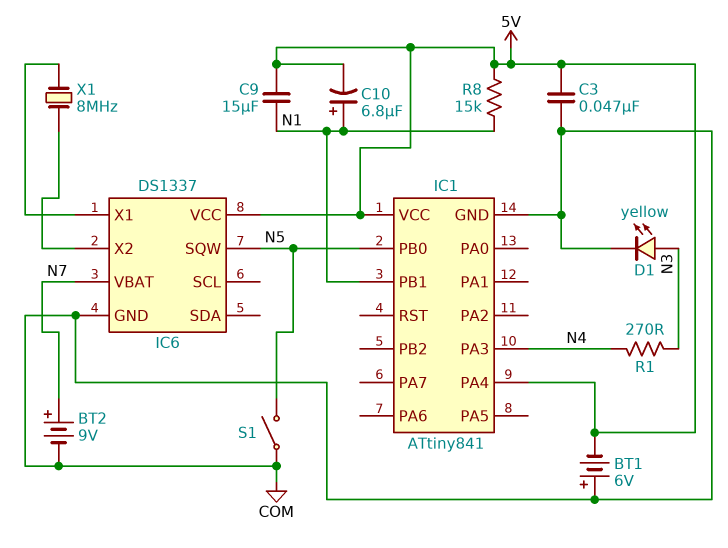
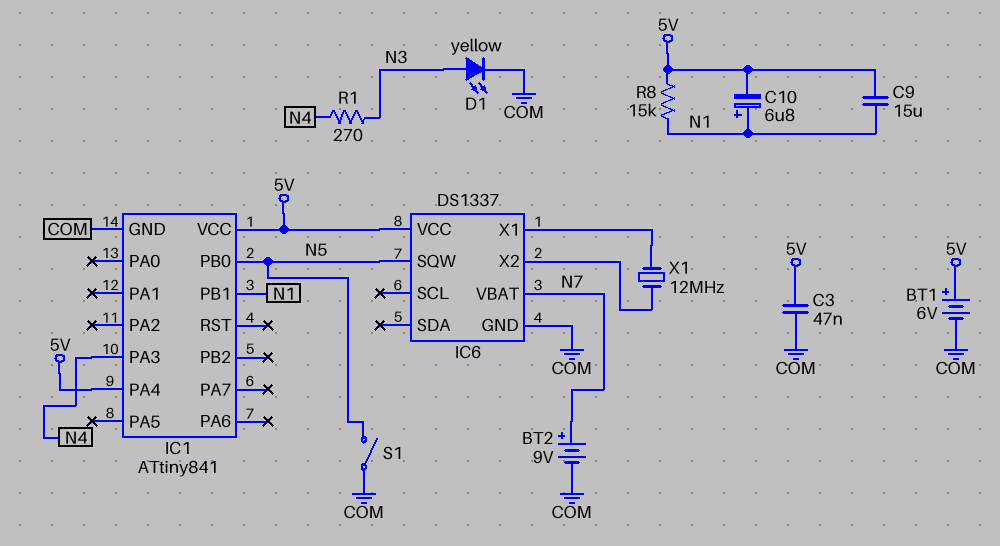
BT1: 6V (plus COM, minus 5V) -> 6V (plus 5V, minus COM)
X1: 8MHz (IC6/X1, IC6/X2) -> 12MHz (IC6/X1, IC6/X2)

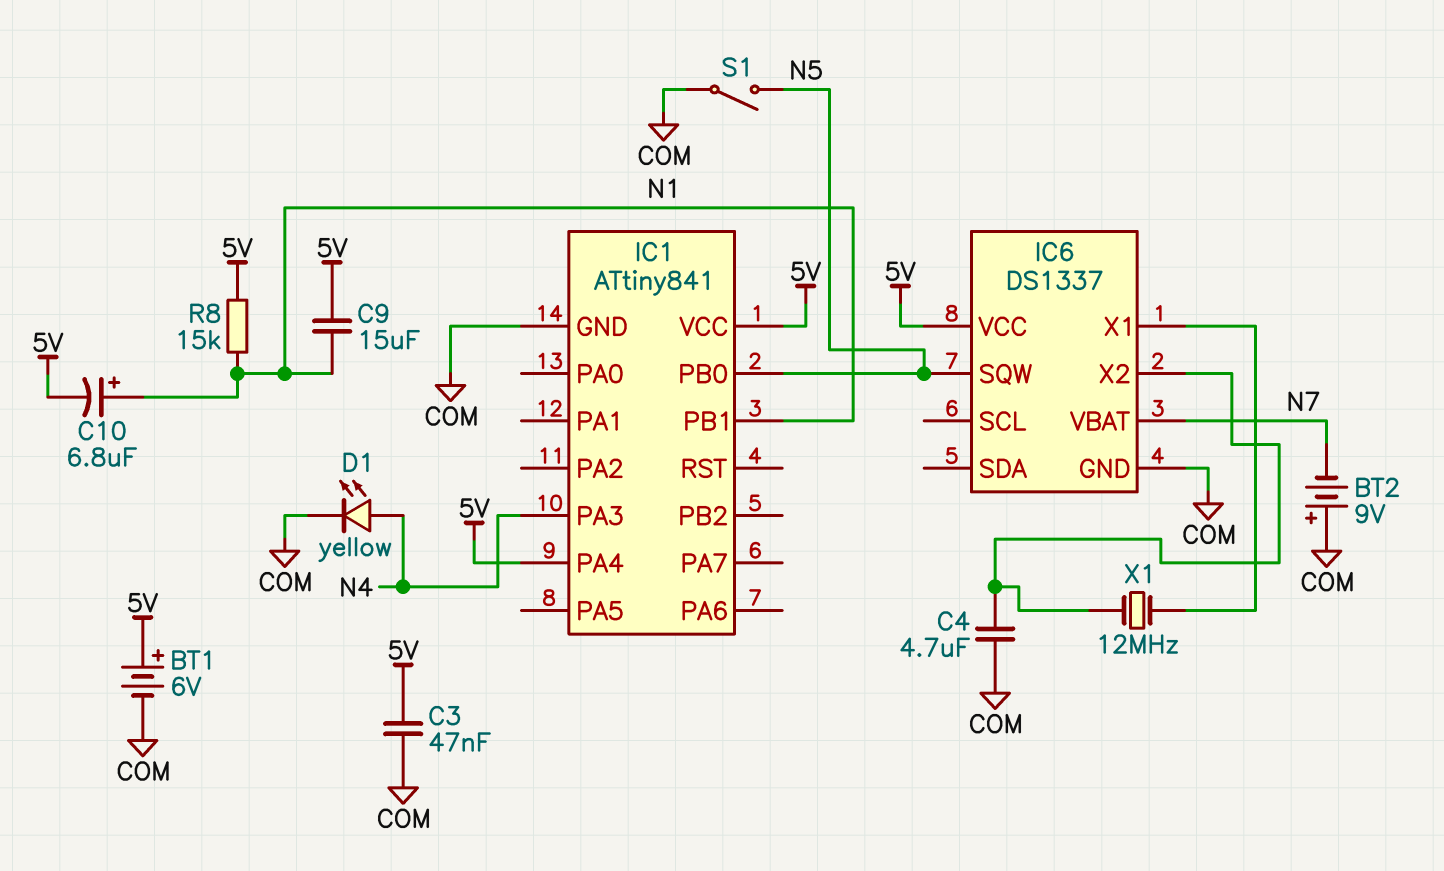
BT2: 9V (plus N7, minus COM) -> 9V (plus COM, minus N7)
C4: none -> 4.7uF (COM, IC6/X2)
D1: LED yellow (A N3, K COM) -> LED yellow (A N4, K COM)
R1: 270 (N3, N4) -> none

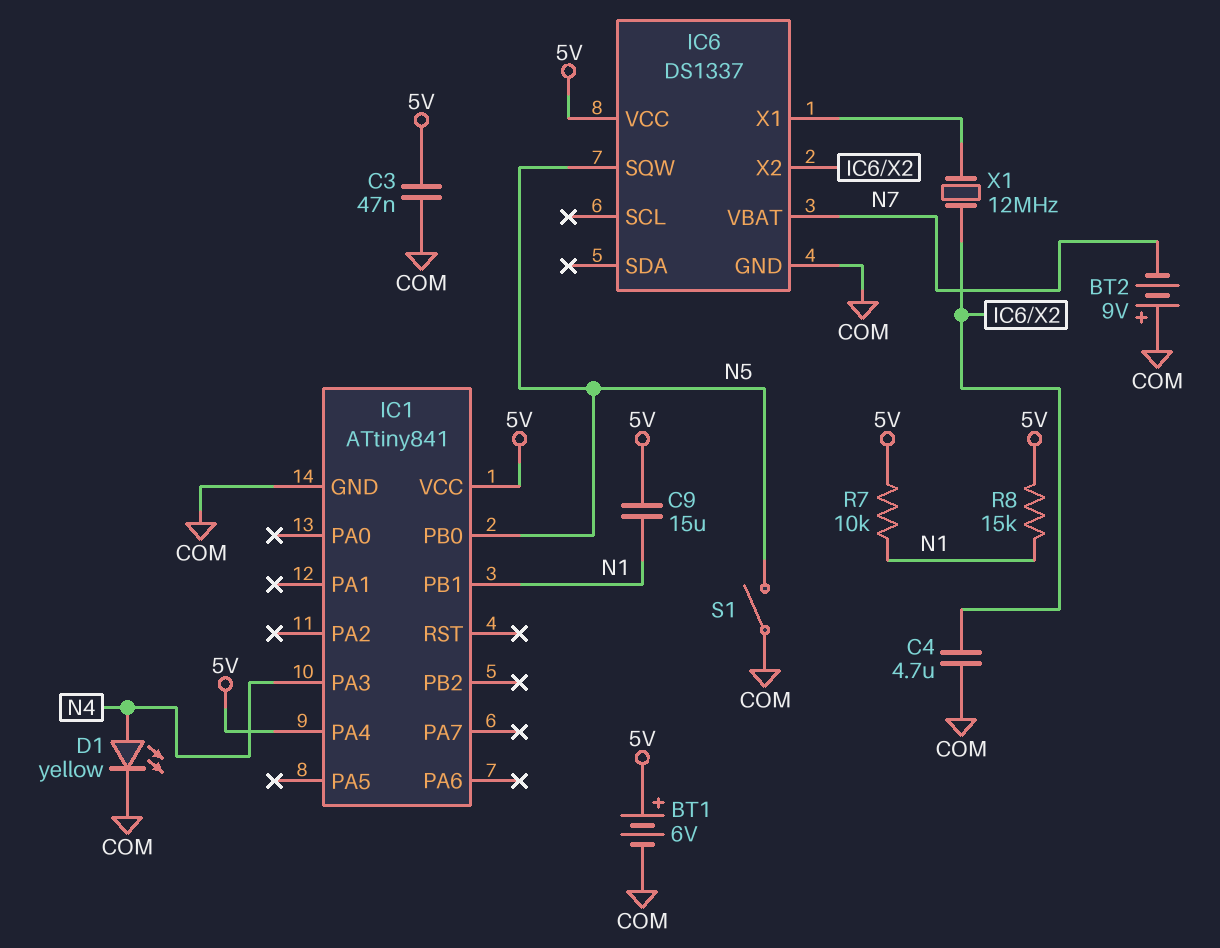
C10: 6.8uF (plus N1, minus 5V) -> none
R7: none -> 10k (5V, N1)

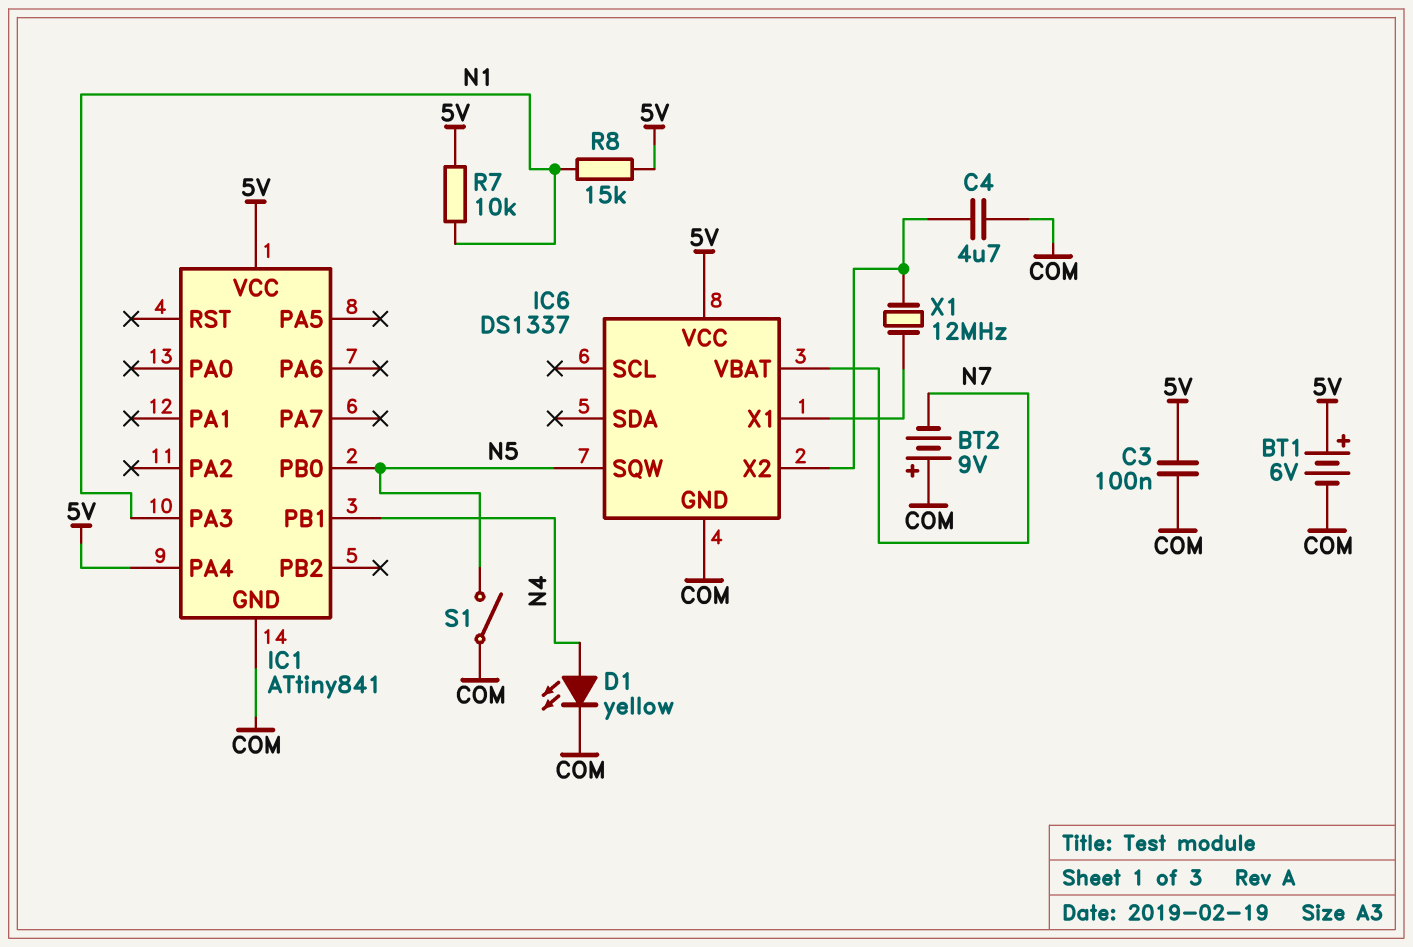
C3: 47nF (5V, COM) -> 100nF (5V, COM)
C9: 15uF (5V, N1) -> none
IC1 pin PA3: N4 -> N1
IC1 pin PB1: N1 -> N4

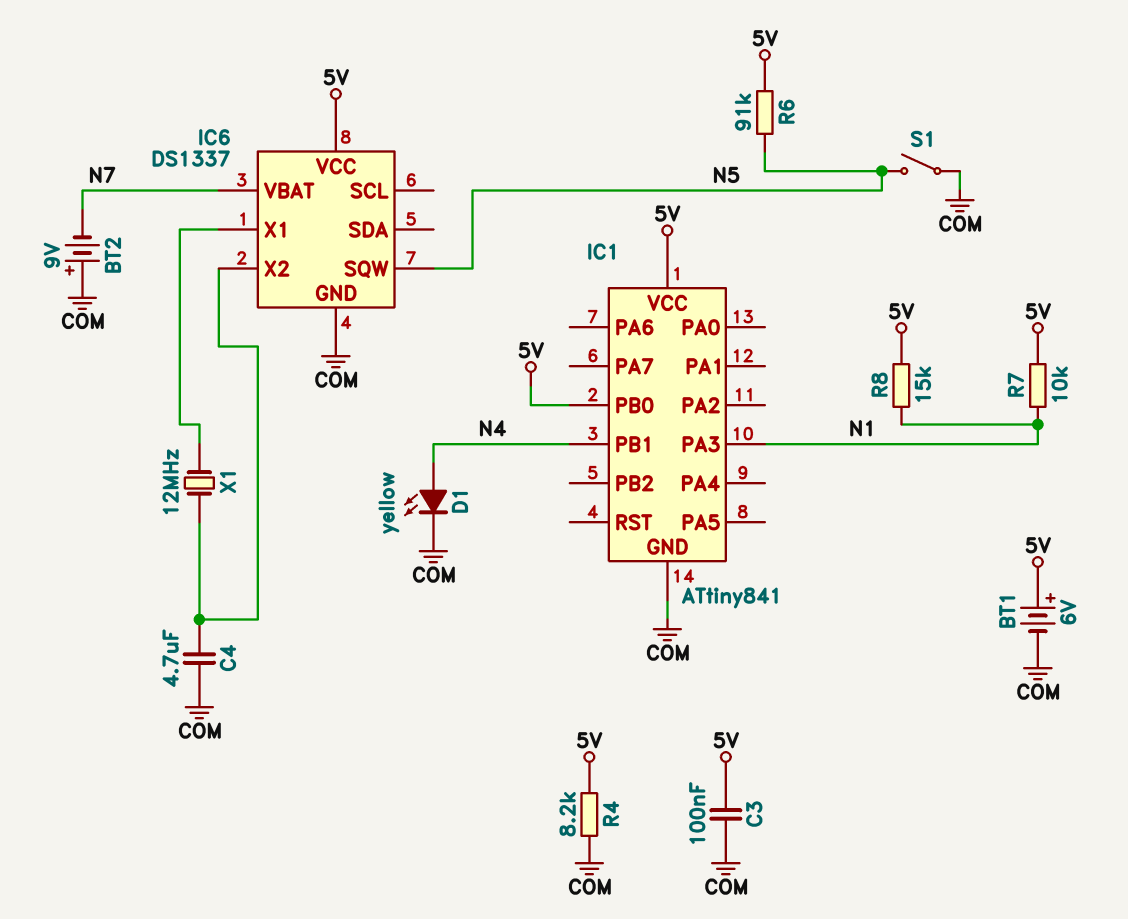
IC1 pin PA4: 5V -> none
IC1 pin PB0: N5 -> 5V
R4: none -> 8.2k (5V, COM)
R6: none -> 91k (5V, N5)

